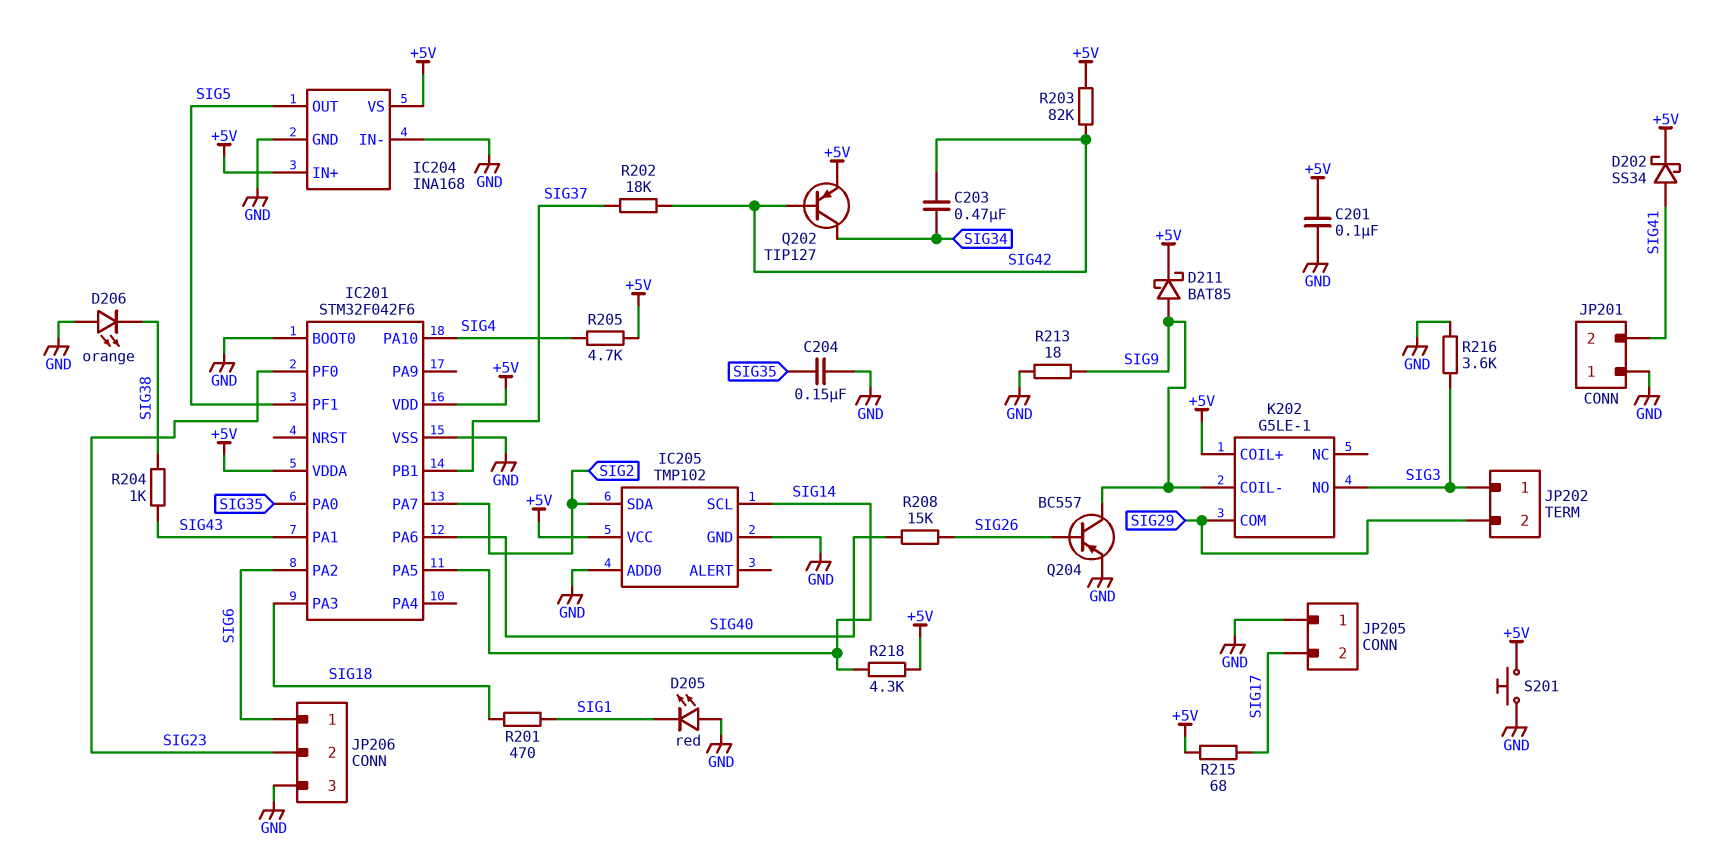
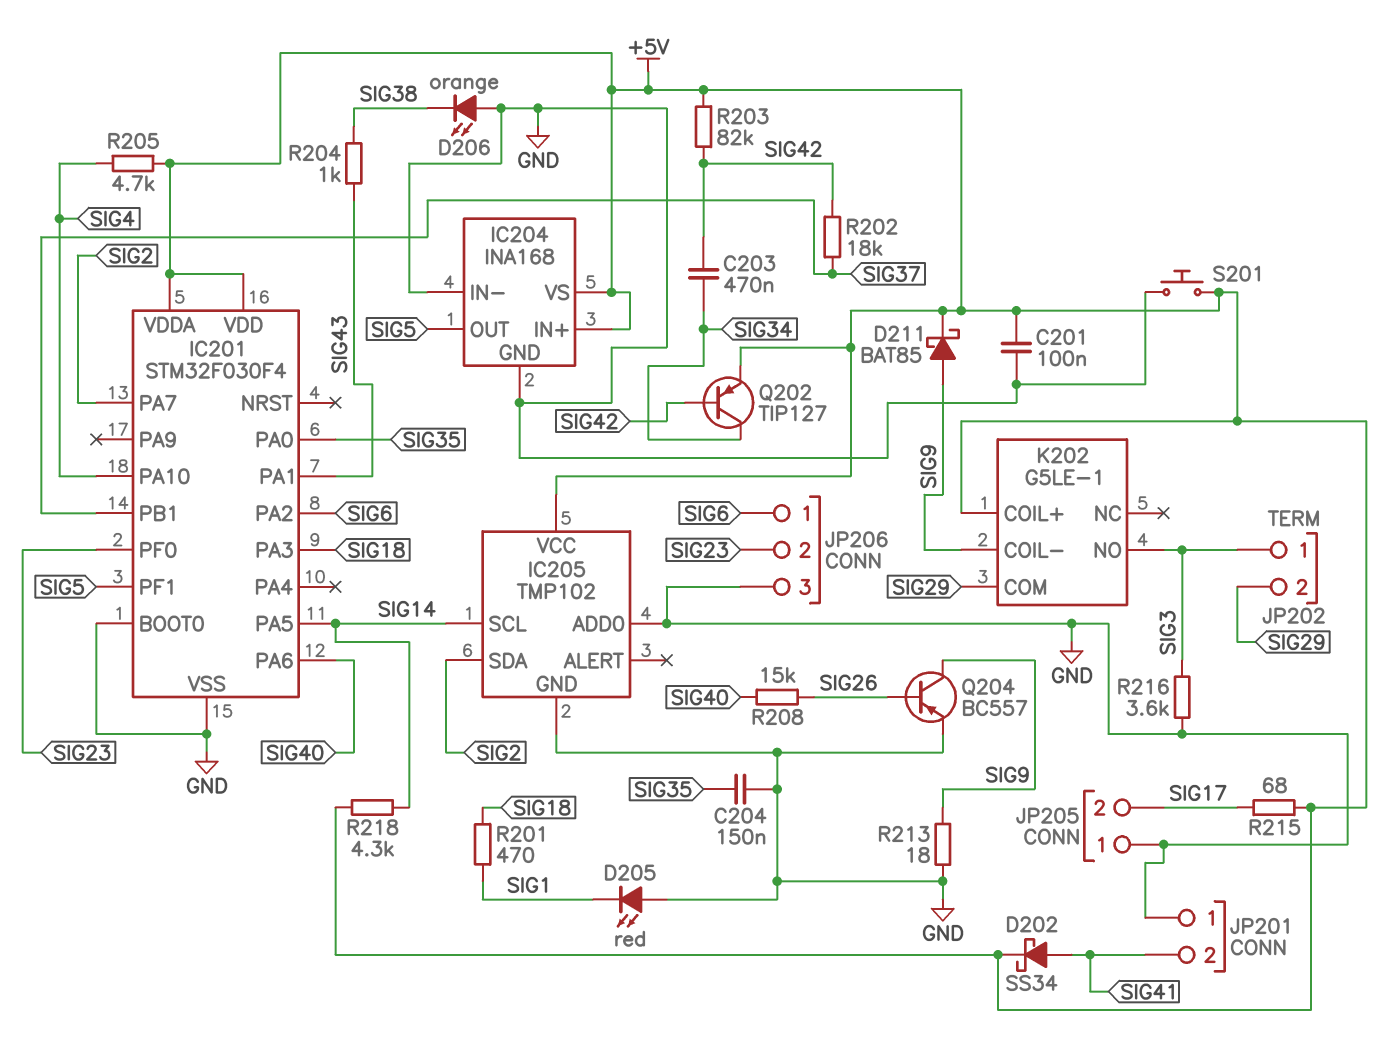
IC201: STM32F042F6 -> STM32F030F4

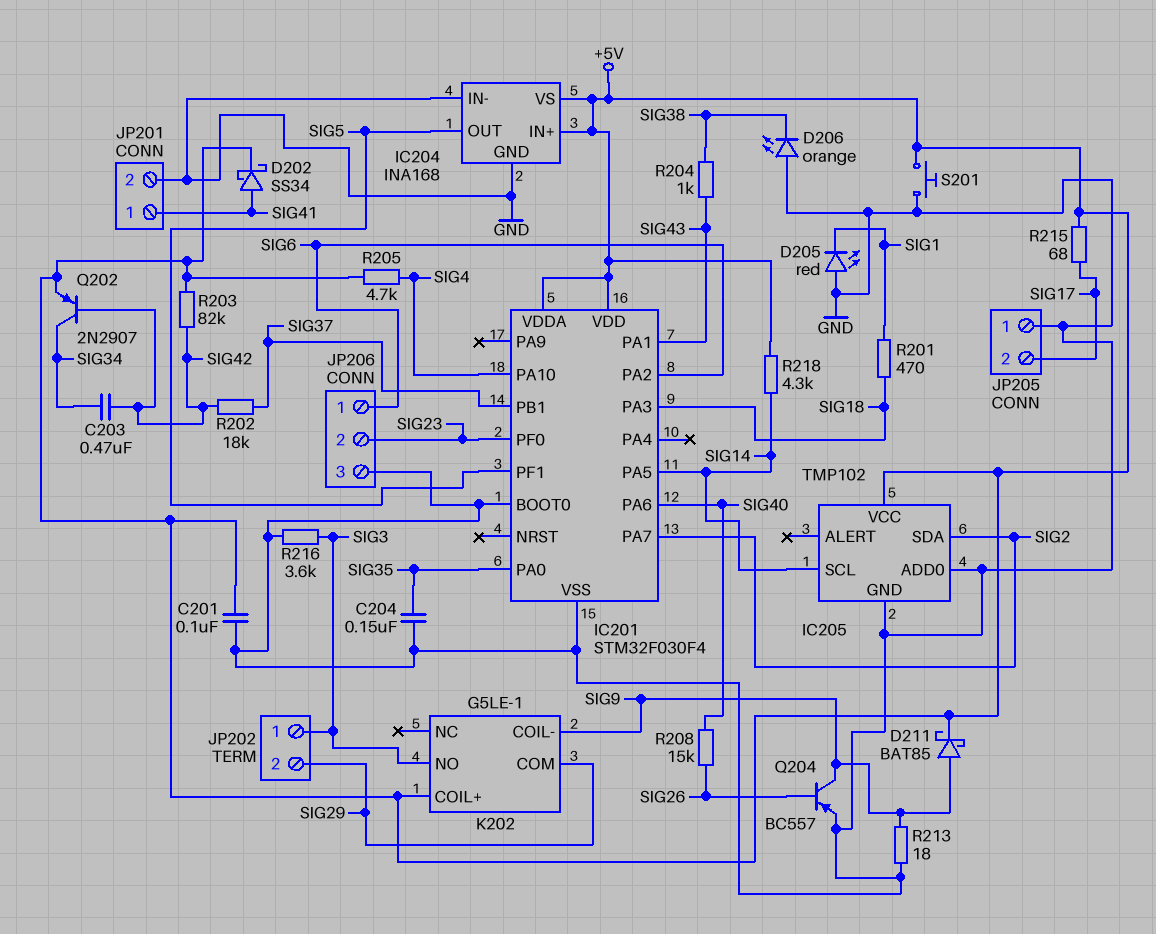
JP201 pin 1: GND -> SIG41
JP201 pin 2: SIG41 -> GND
Q202: PNP TIP127 (B SIG42, C SIG34, E +5V) -> PNP 2N2907 (B SIG42, C SIG34, E +5V)

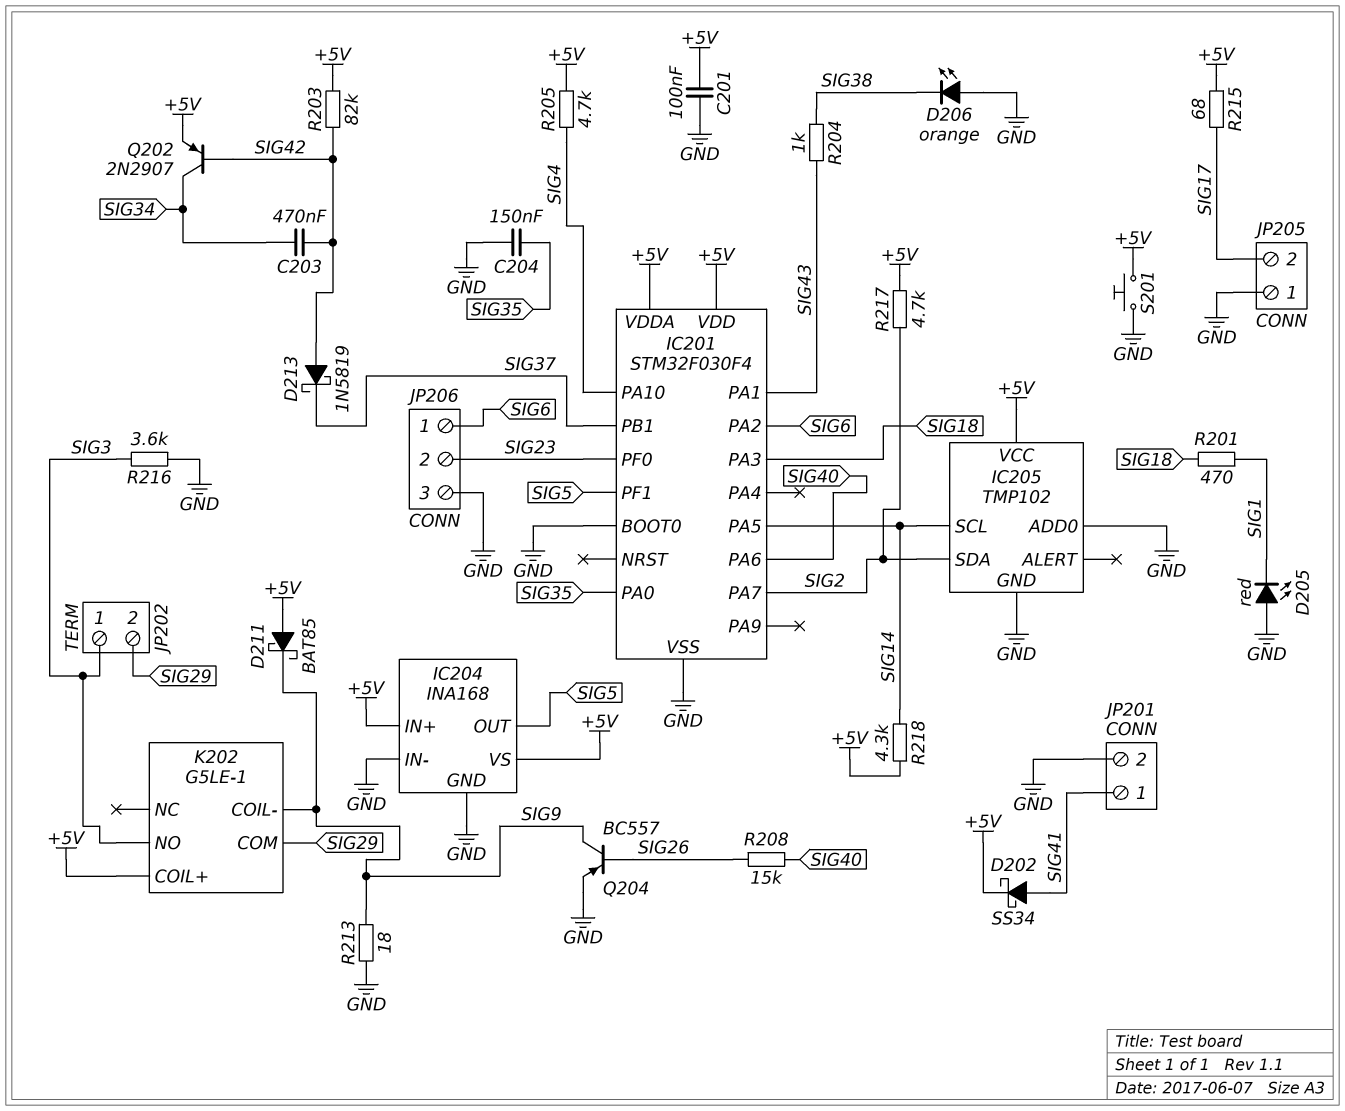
D211: schottky BAT85 (A SIG9, K +5V) -> schottky BAT85 (A +5V, K SIG9)
D213: none -> schottky 1N5819 (A SIG42, K SIG37)
R202: 18k (SIG37, SIG42) -> none
R217: none -> 4.7k (+5V, SIG2)

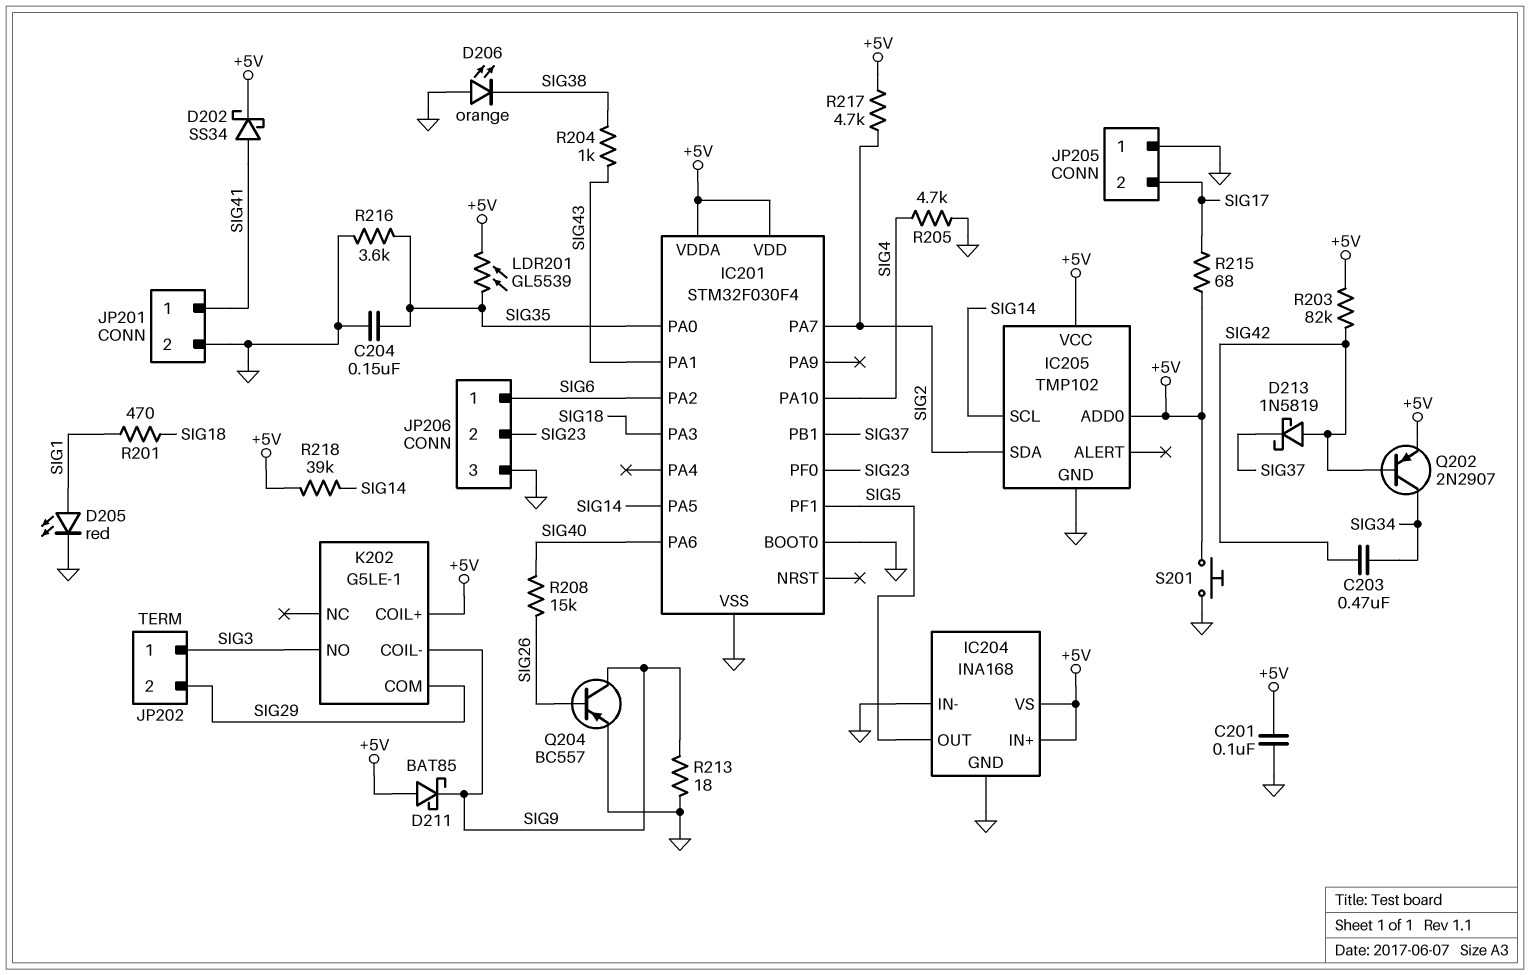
D205: LED red (A GND, K SIG1) -> LED red (A SIG1, K GND)
IC205 pin ADD0: GND -> +5V
LDR201: none -> GL5539 (+5V, SIG35)
R205: 4.7k (+5V, SIG4) -> 4.7k (GND, SIG4)
R216: 3.6k (GND, SIG3) -> 3.6k (GND, SIG35)
R218: 4.3k (+5V, SIG14) -> 39k (+5V, SIG14)

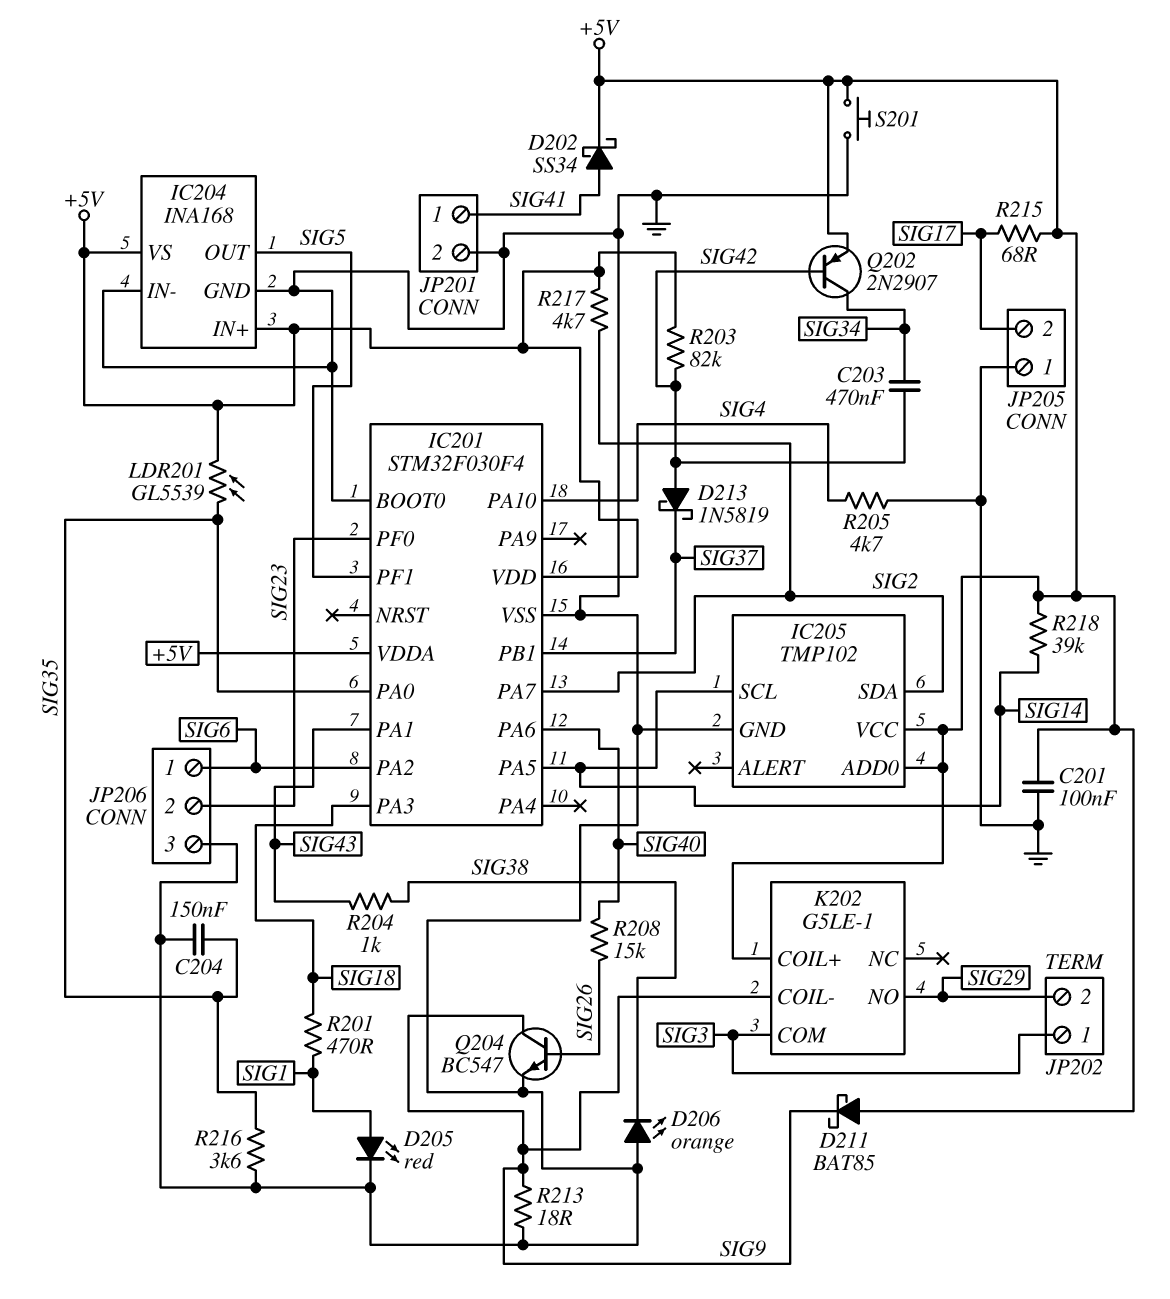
K202 pin COM: SIG29 -> SIG3
K202 pin NO: SIG3 -> SIG29
Q204: PNP BC557 (B SIG26, C SIG9, E GND) -> NPN BC547 (B SIG26, C SIG9, E GND)

